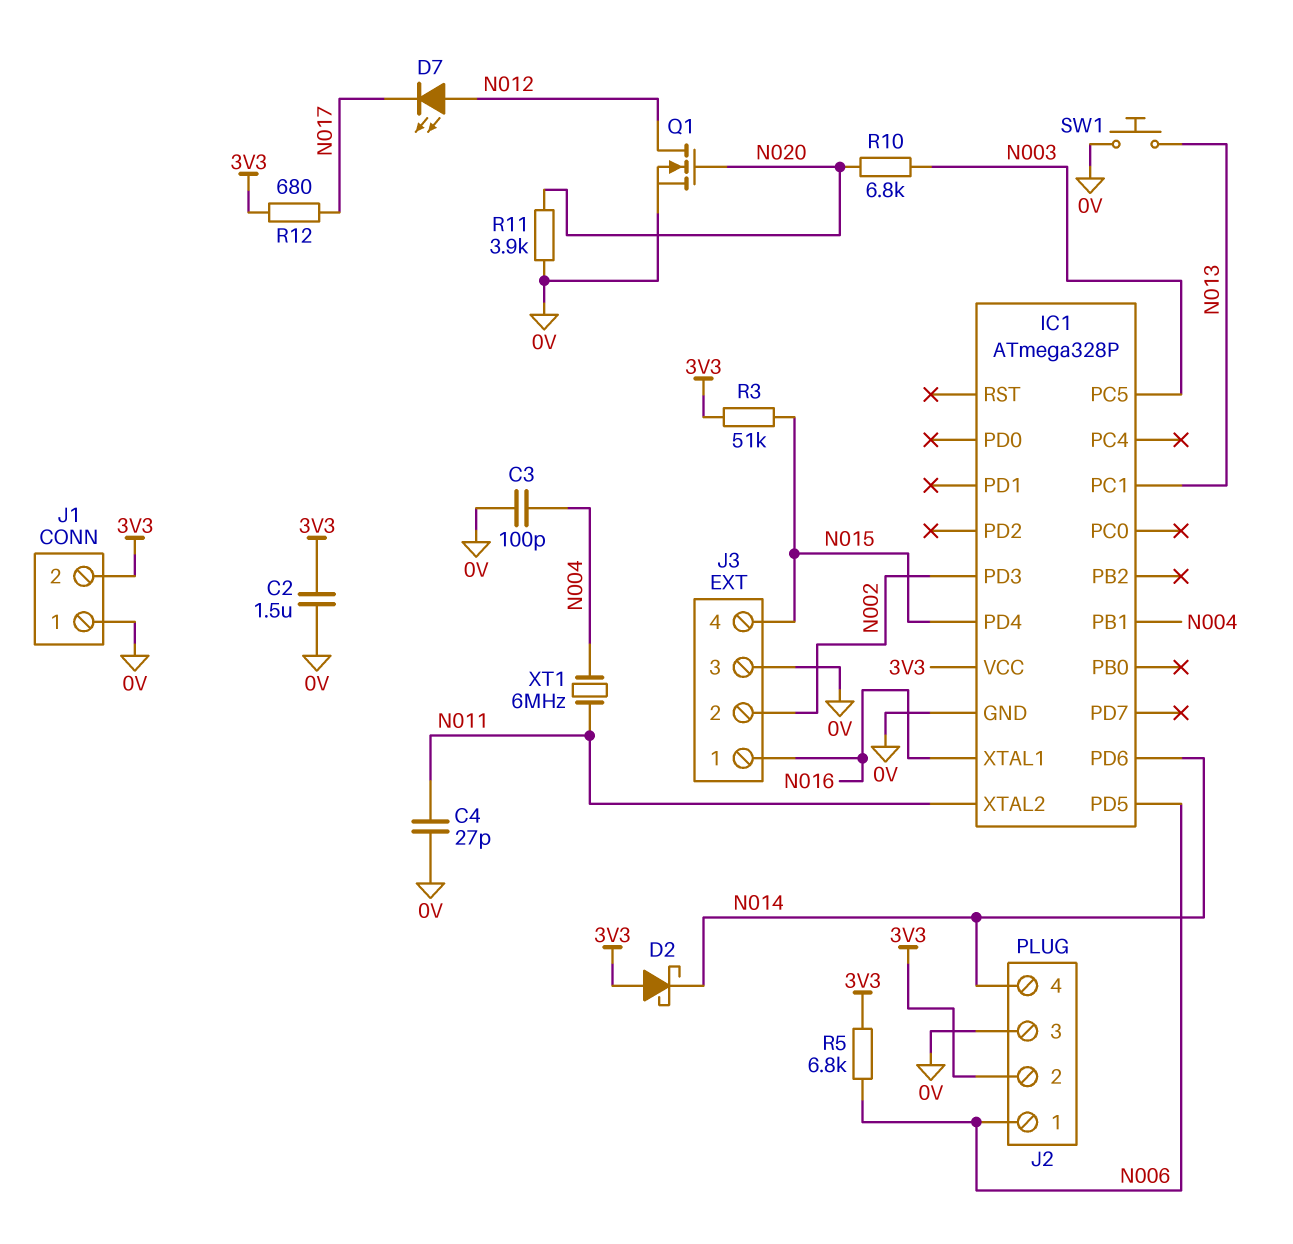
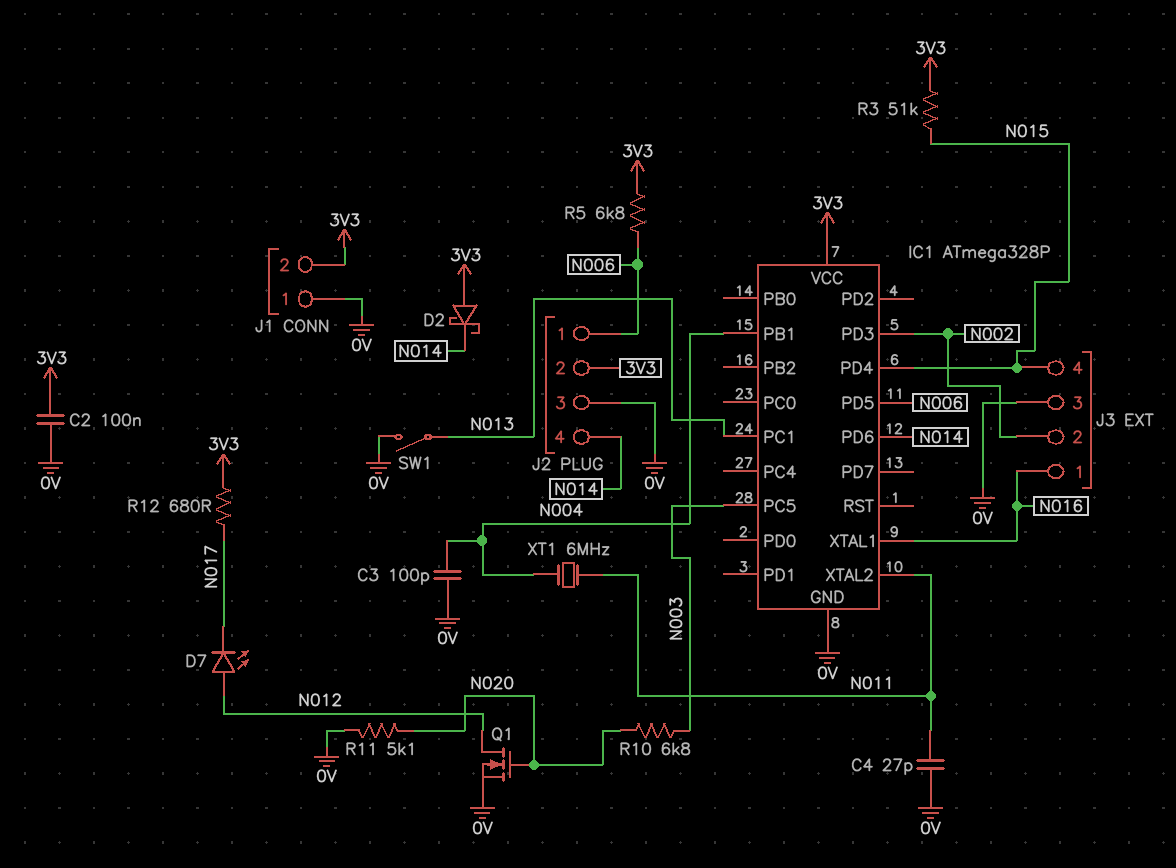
C2: 1.5uF (0V, 3V3) -> 100nF (0V, 3V3)
R11: 3.9k (0V, N020) -> 5.1k (0V, N020)
SW1: button (0V, N013) -> switch (0V, N013)

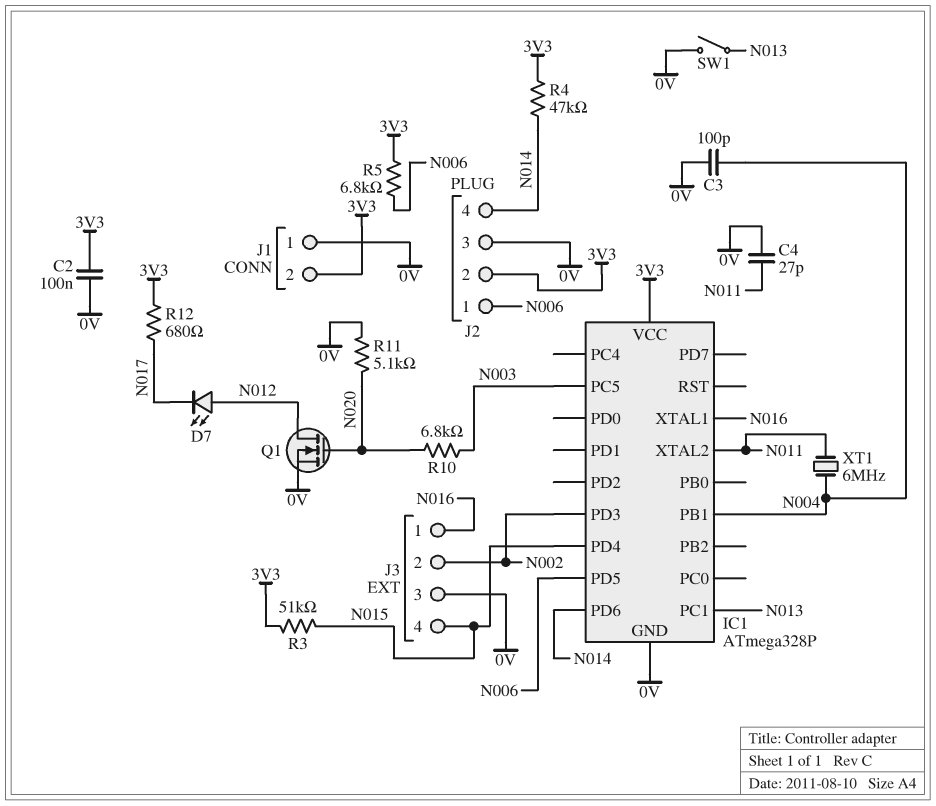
D2: schottky (A 3V3, K N014) -> none
R4: none -> 47k (3V3, N014)

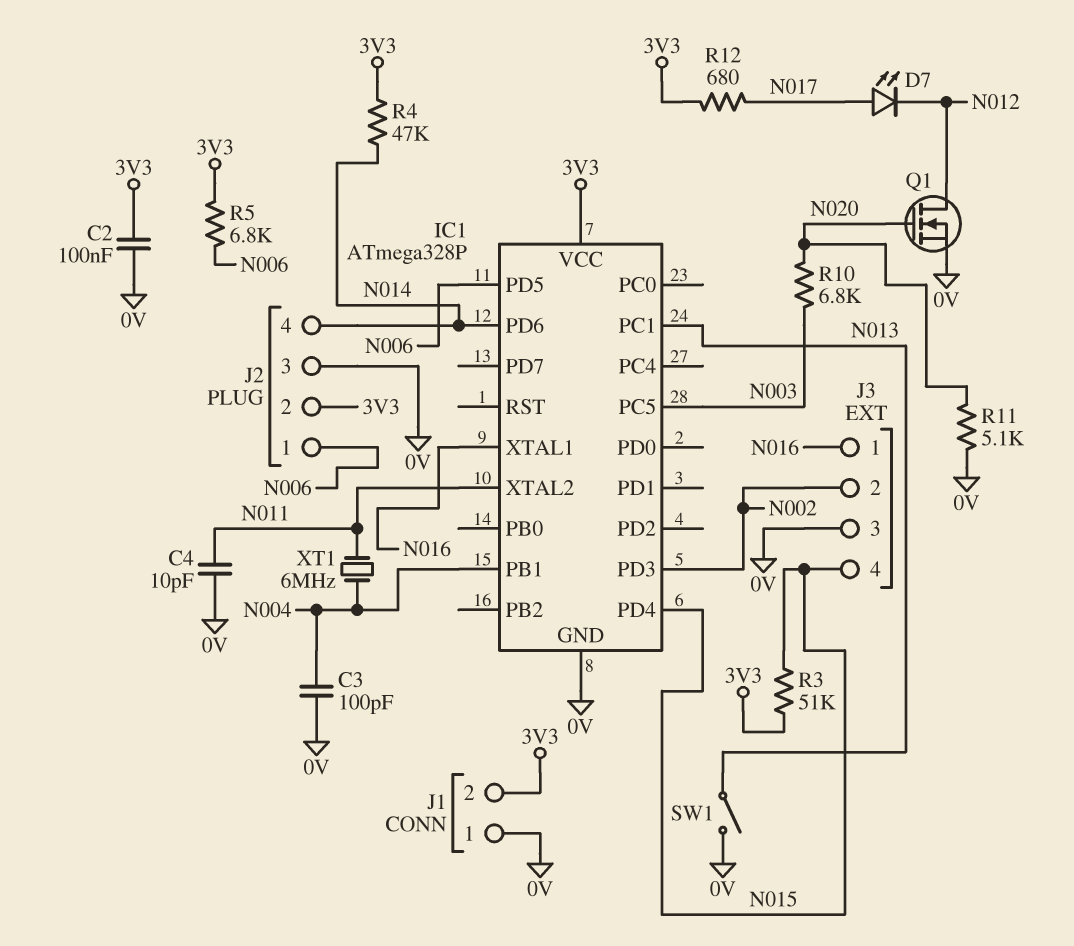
C4: 27pF (0V, N011) -> 10pF (0V, N011)
D7: LED (A N012, K N017) -> LED (A N017, K N012)

